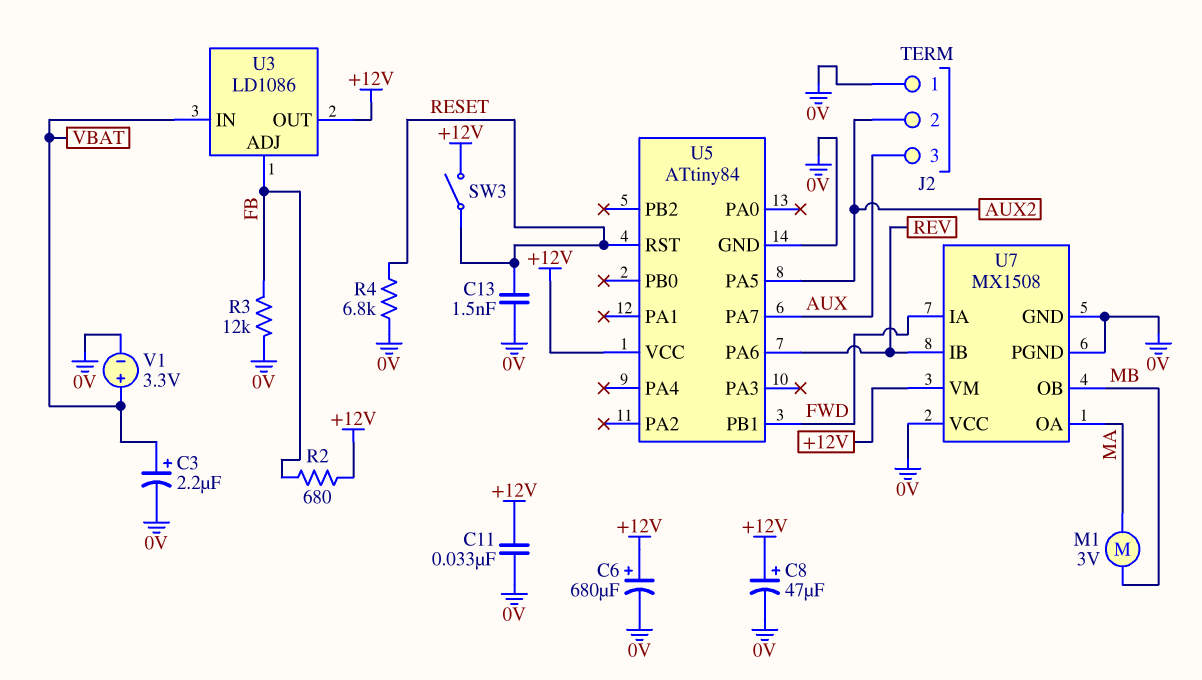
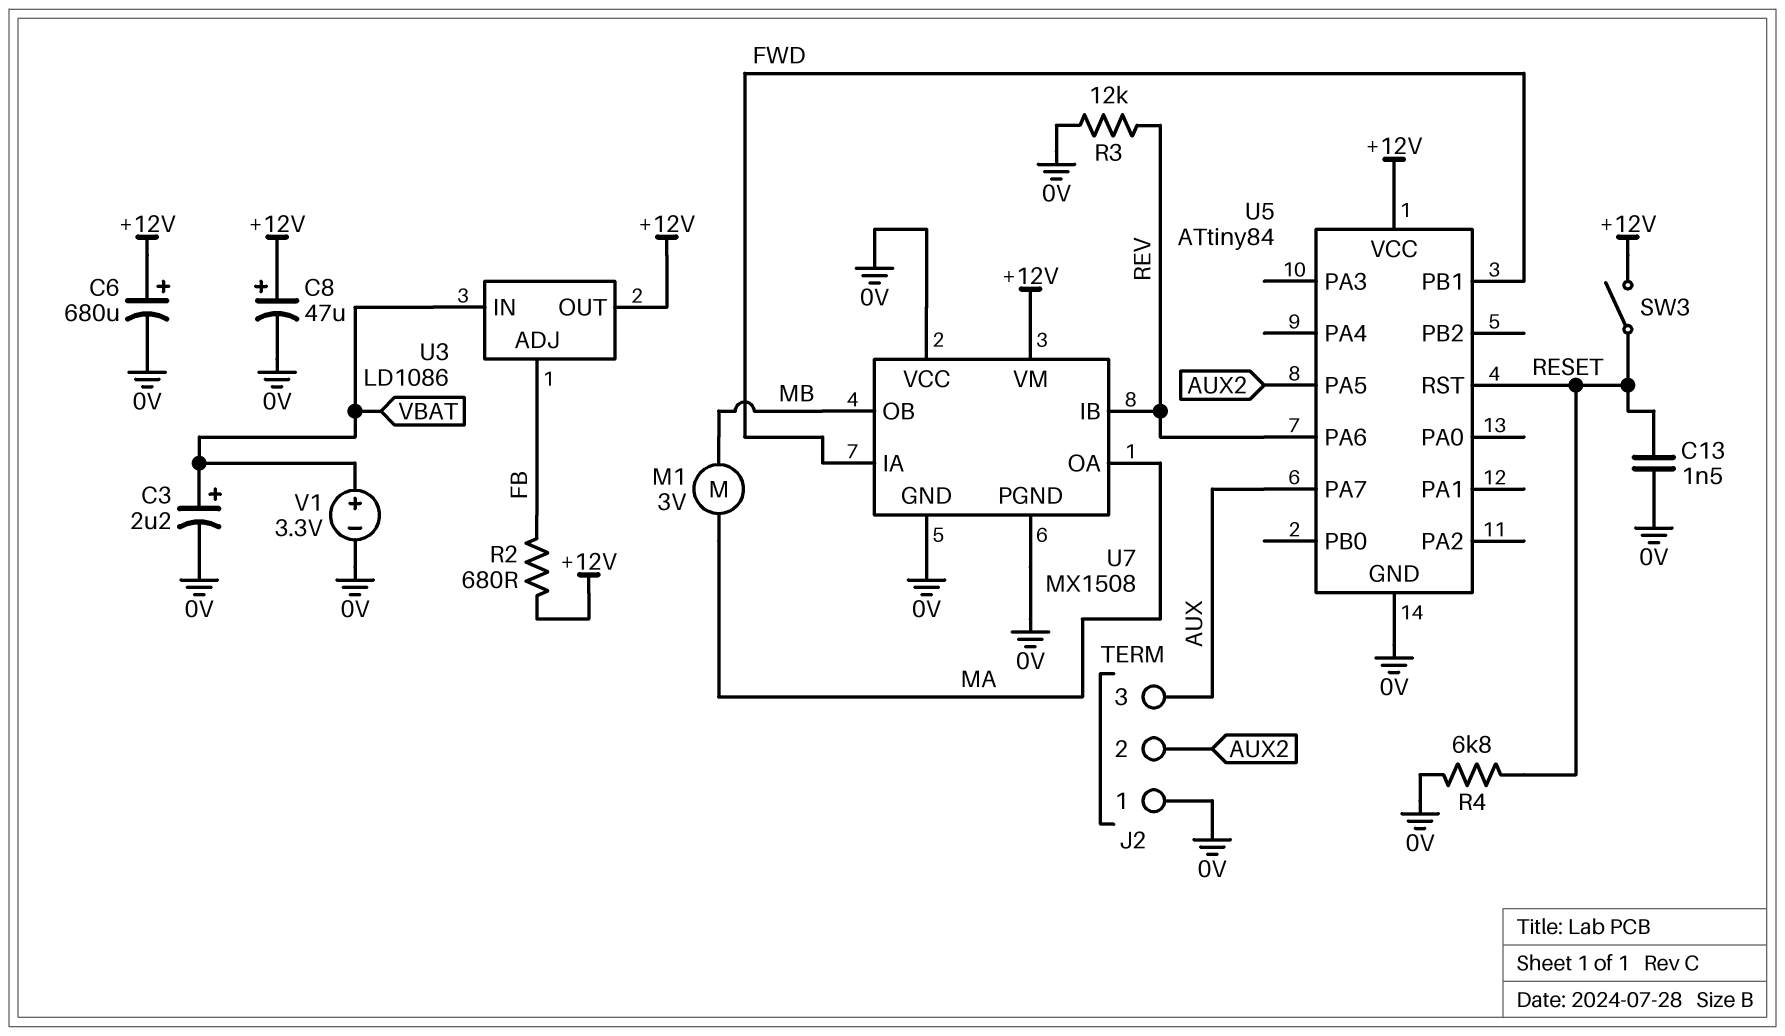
C11: 33nF (+12V, 0V) -> none
R3: 12k (0V, FB) -> 12k (0V, REV)

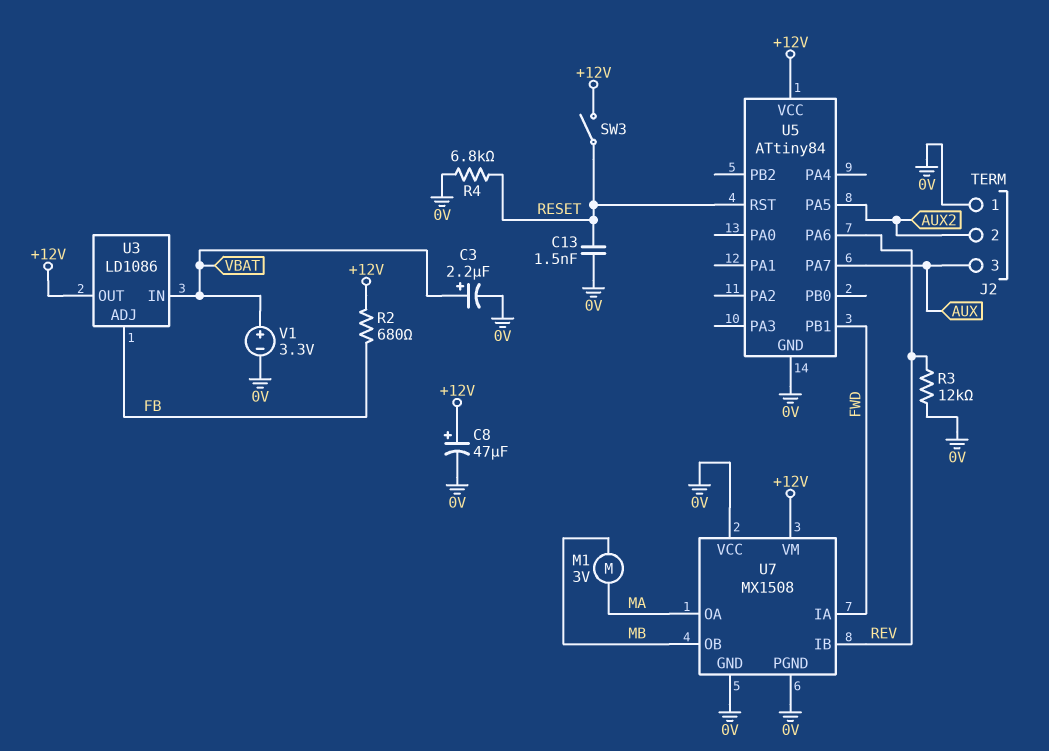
C6: 680uF (plus +12V, minus 0V) -> none

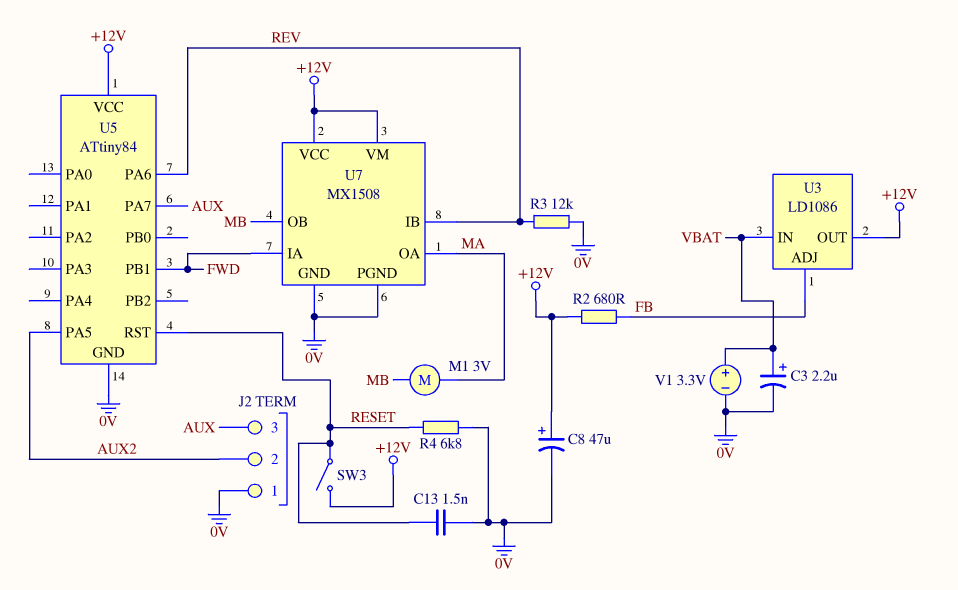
U7 pin VCC: 0V -> +12V

